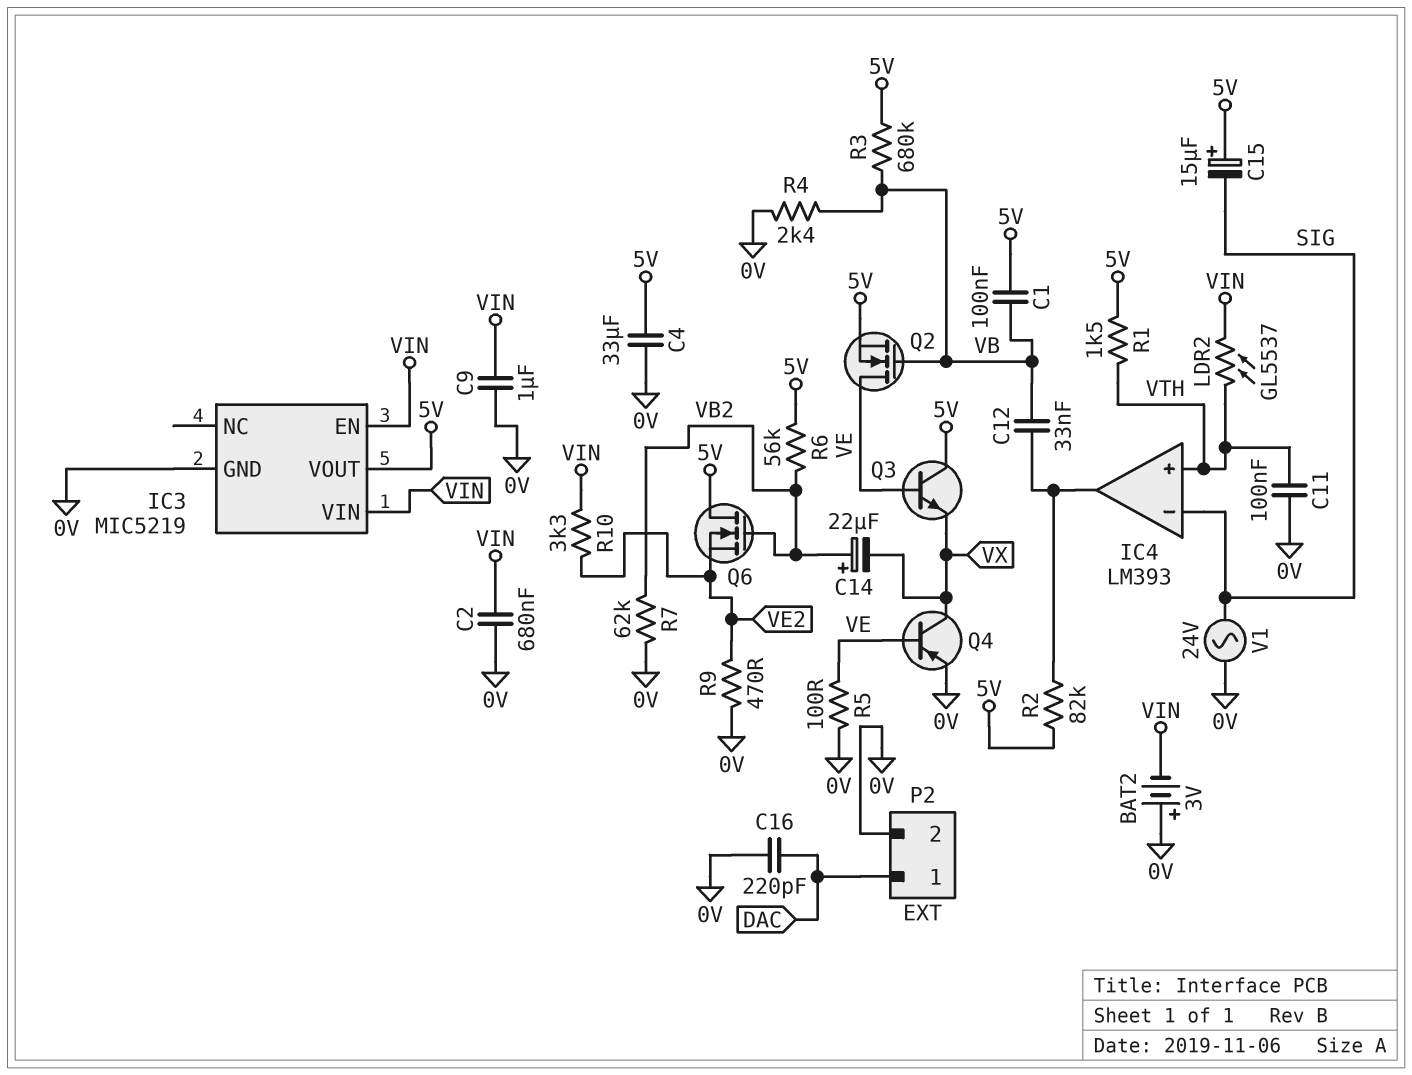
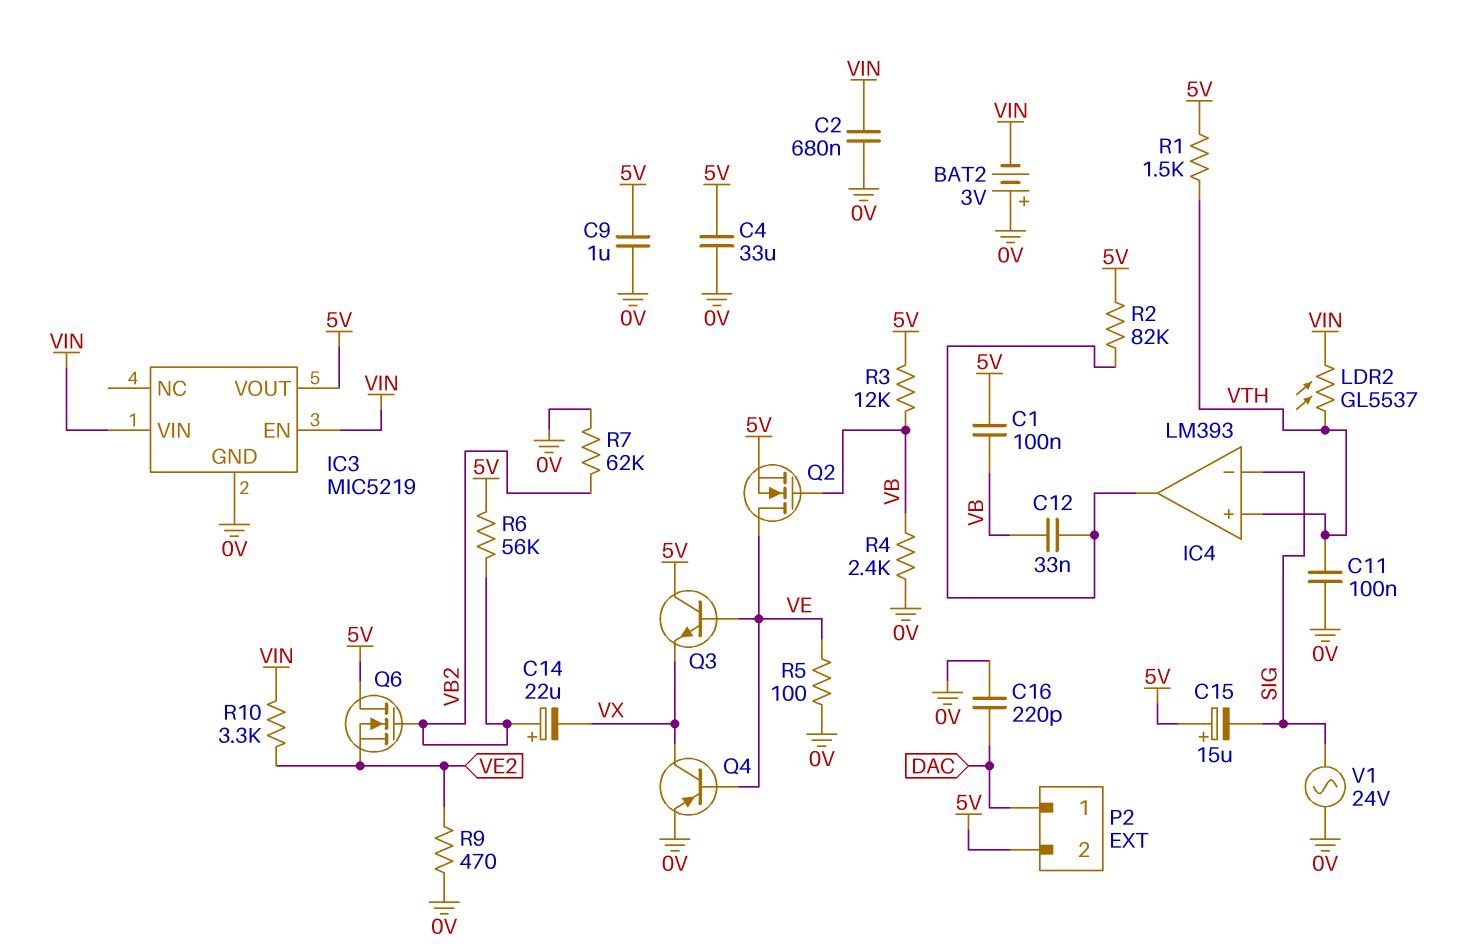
C9: 1uF (0V, VIN) -> 1uF (0V, 5V)
P2 pin 2: 0V -> 5V
R3: 680k (5V, VB) -> 12k (5V, VB)

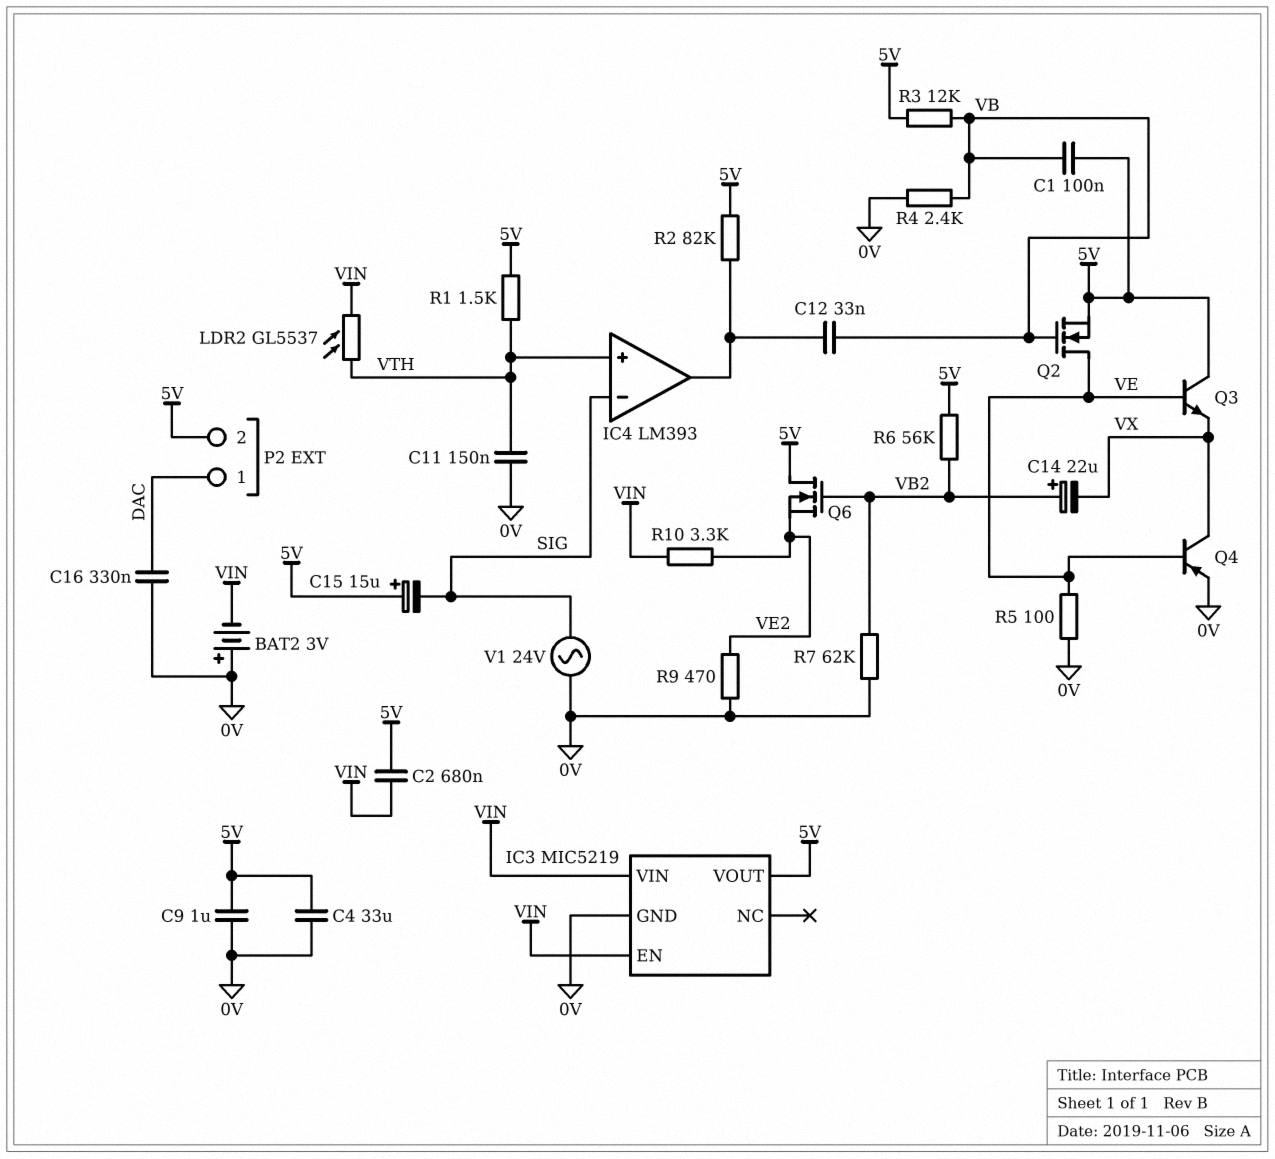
C2: 680nF (0V, VIN) -> 680nF (5V, VIN)
C11: 100nF (0V, VTH) -> 150nF (0V, VTH)
C16: 220pF (0V, DAC) -> 330nF (0V, DAC)

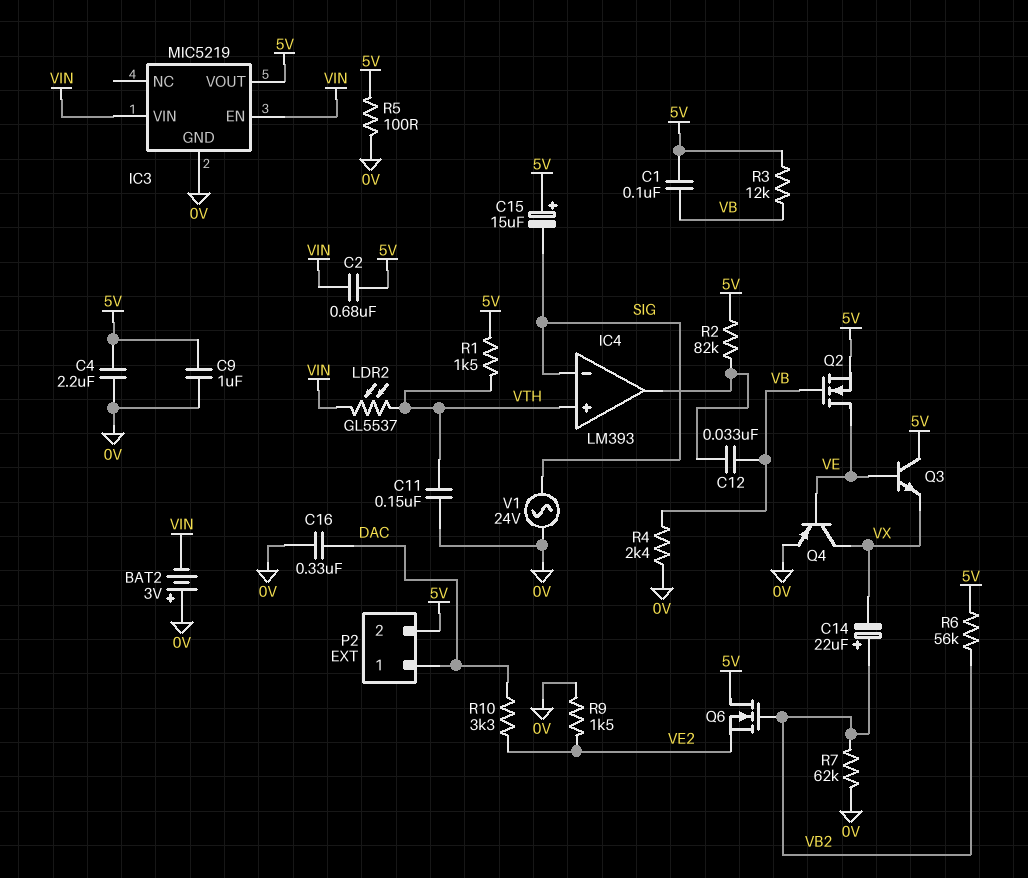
C4: 33uF (0V, 5V) -> 2.2uF (0V, 5V)
R5: 100 (0V, VE) -> 100 (0V, 5V)
R9: 470 (0V, VE2) -> 1.5k (0V, VE2)
R10: 3.3k (VE2, VIN) -> 3.3k (DAC, VE2)

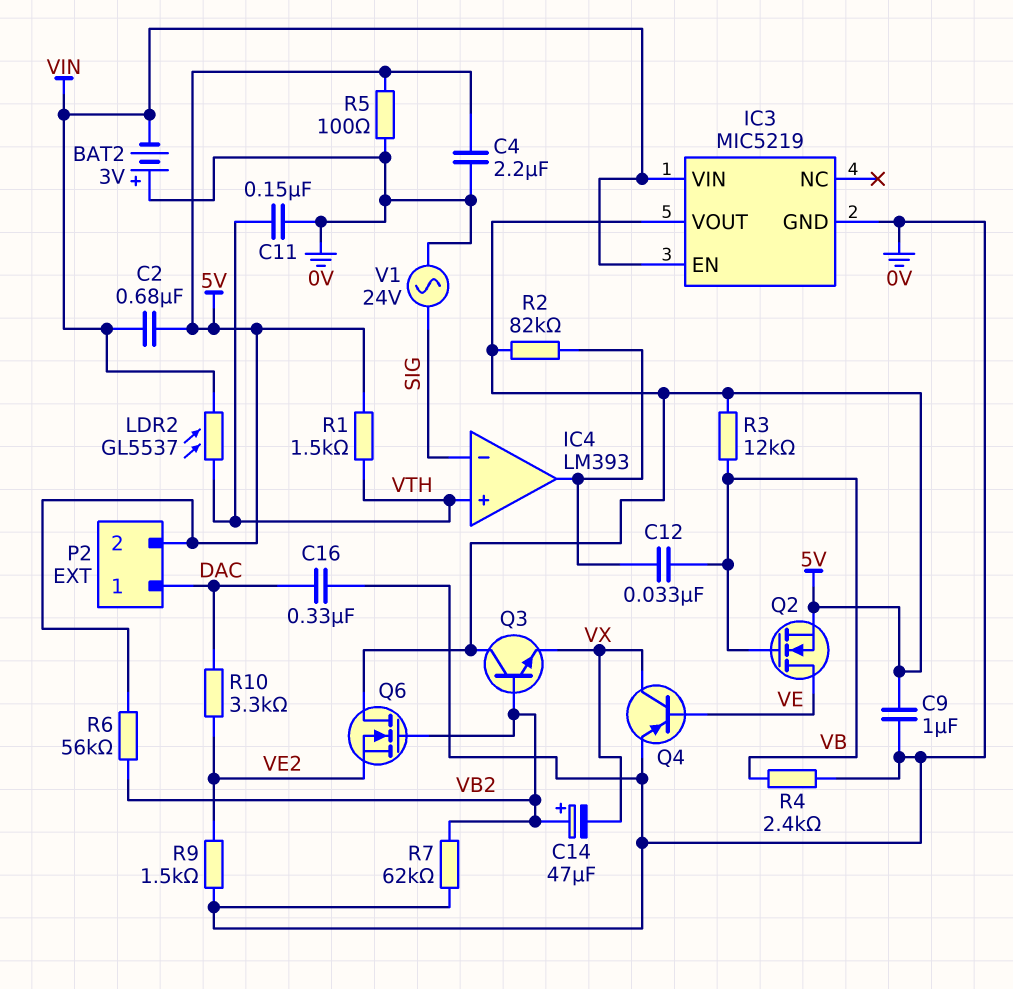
C1: 100nF (5V, VB) -> none
C14: 22uF (plus VB2, minus VX) -> 47uF (plus VB2, minus VX)
C15: 15uF (plus 5V, minus SIG) -> none
Q3: NPN (B VE, C 5V, E VX) -> NPN (B VB2, C 5V, E VX)

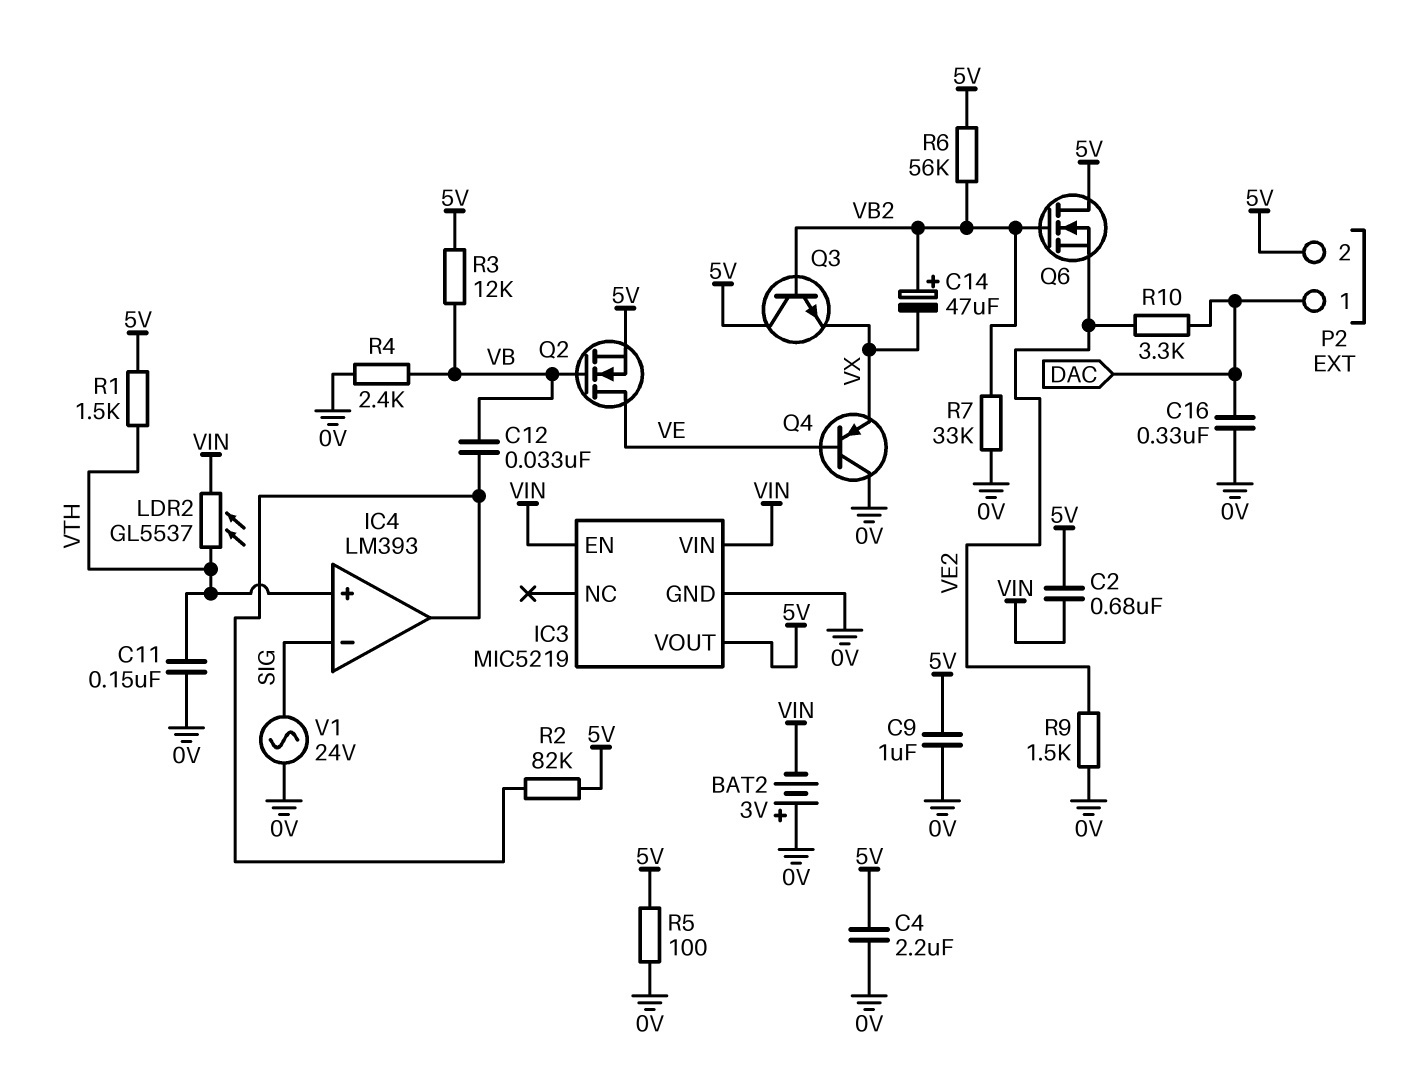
Q4: PNP (B VE, C VX, E 0V) -> PNP (B VE, C 0V, E VX)
R7: 62k (0V, VB2) -> 33k (0V, VB2)

